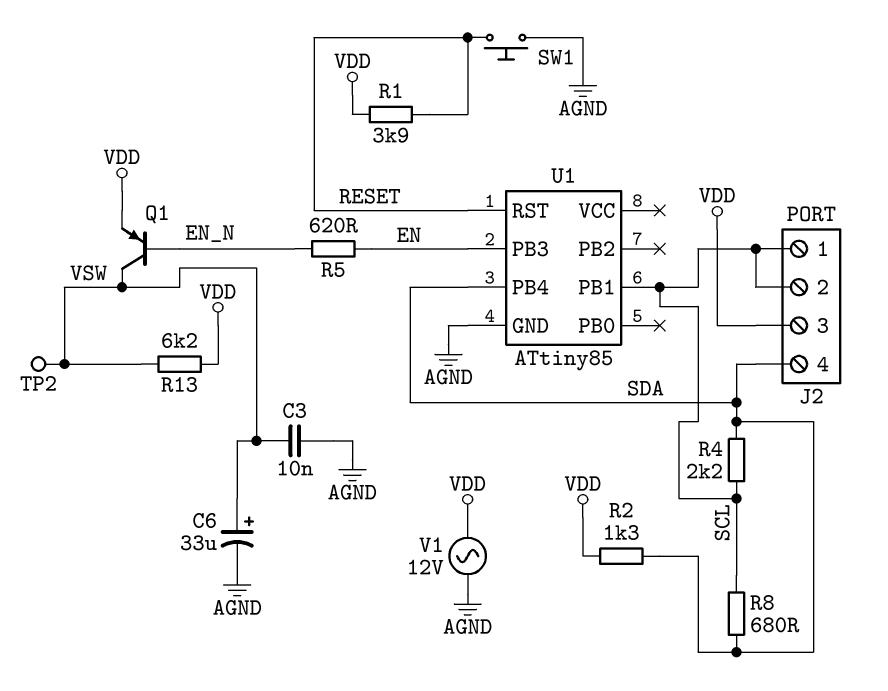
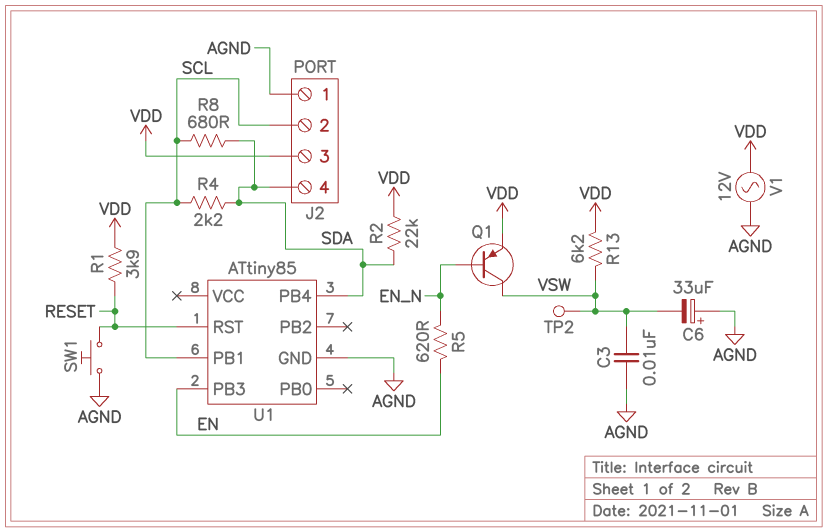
C6: 33uF (plus VSW, minus AGND) -> 33uF (plus AGND, minus VSW)
J2 pin 1: SCL -> AGND
R2: 1.3k (SDA, VDD) -> 22k (SDA, VDD)

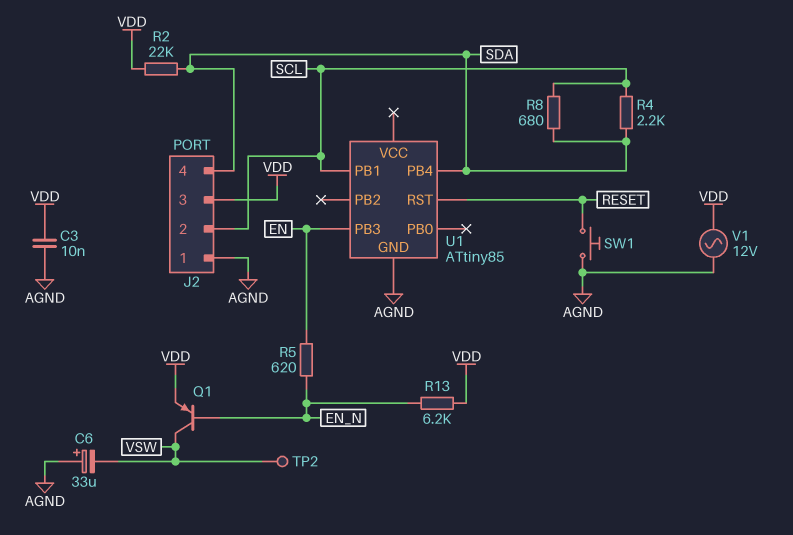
C3: 10nF (AGND, VSW) -> 10nF (AGND, VDD)
R1: 3.9k (RESET, VDD) -> none
R13: 6.2k (VDD, VSW) -> 6.2k (EN_N, VDD)

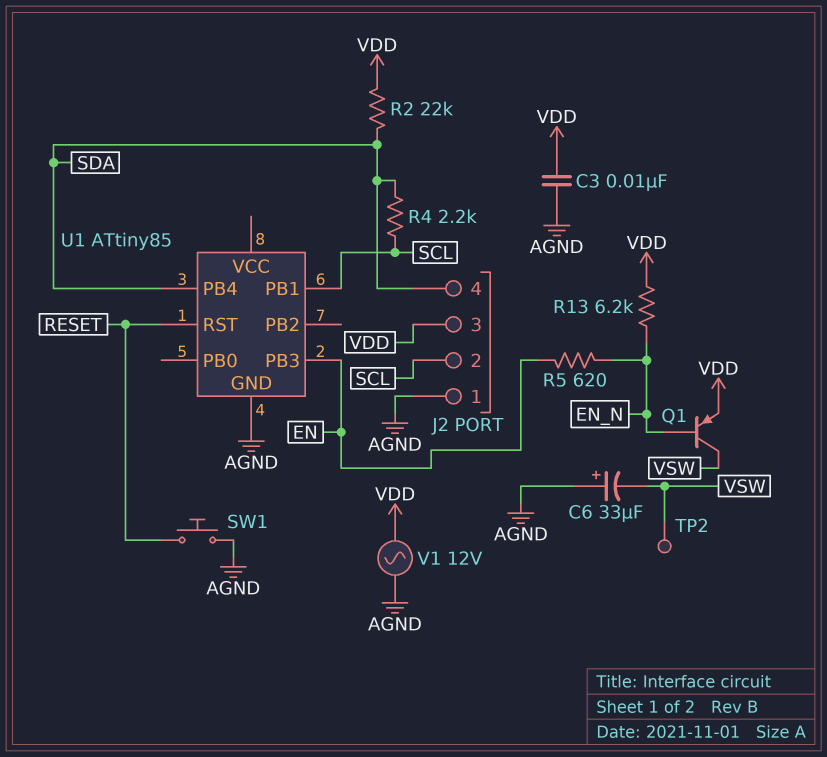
R8: 680 (SCL, SDA) -> none

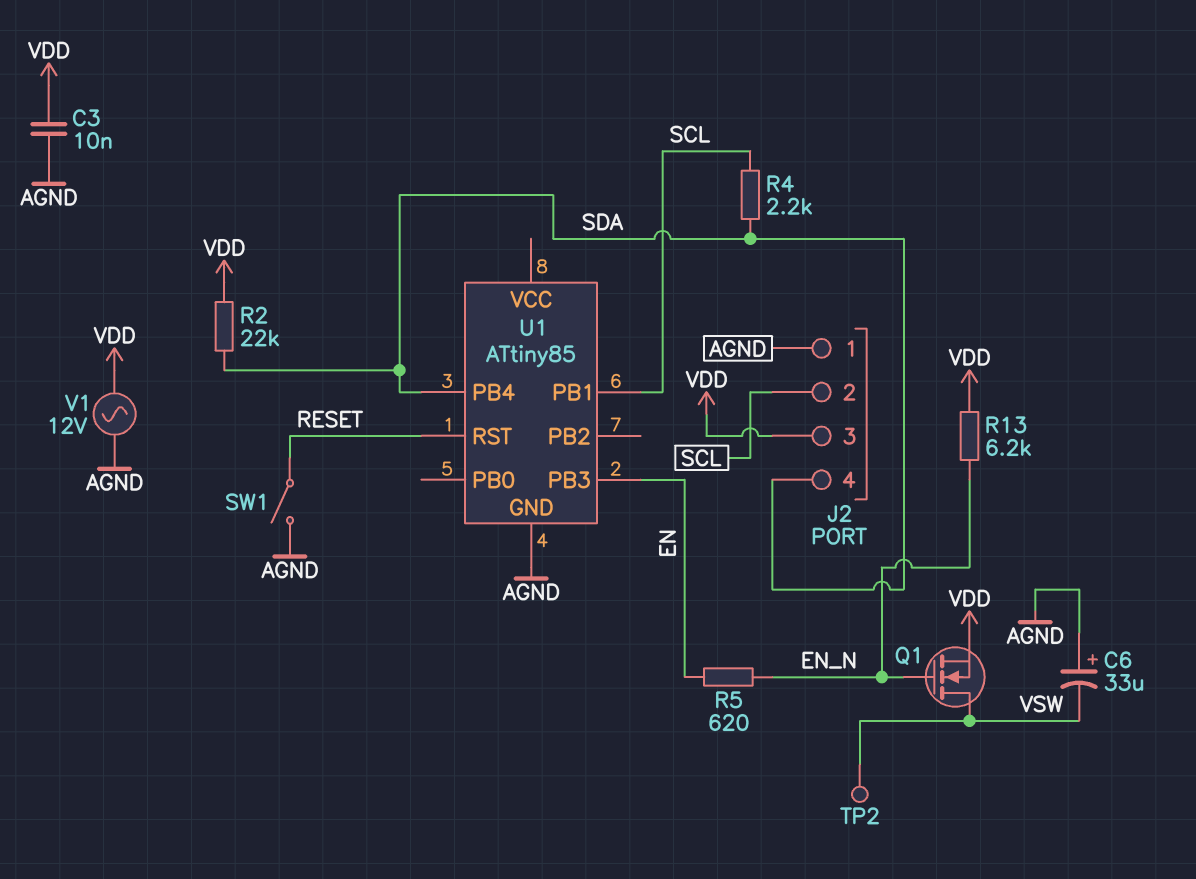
Q1: PNP (B EN_N, C VSW, E VDD) -> NMOS (G EN_N, D VSW, S VDD)
SW1: button (AGND, RESET) -> switch (AGND, RESET)

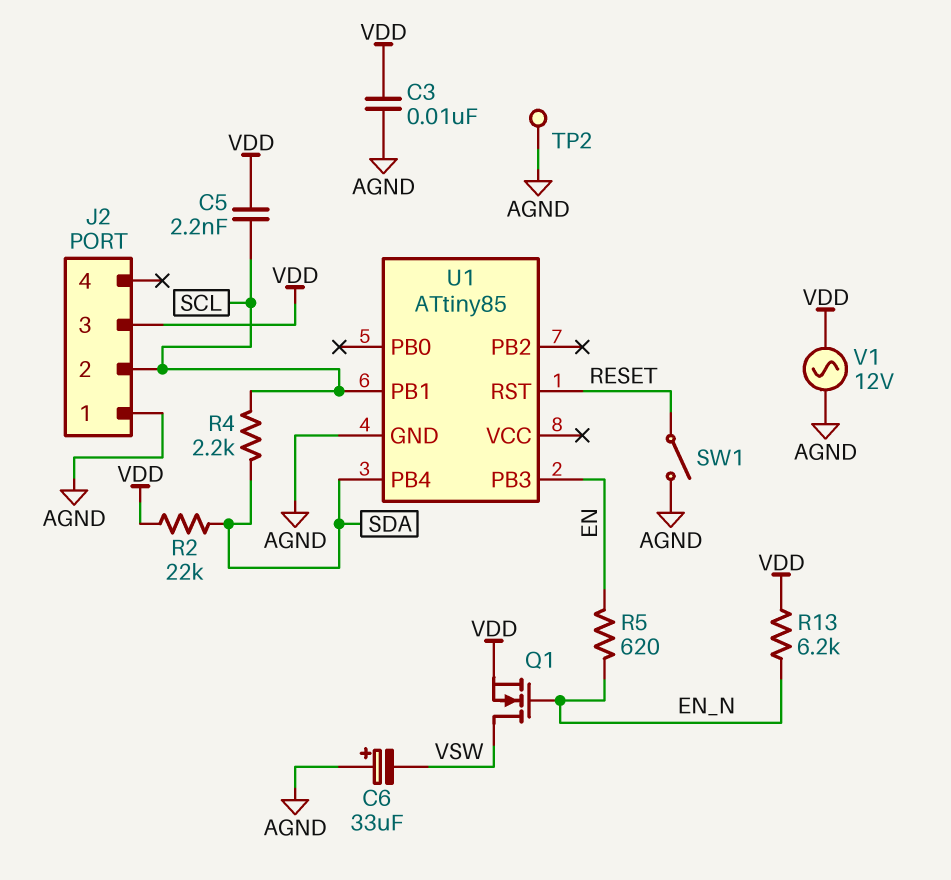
C5: none -> 2.2nF (SCL, VDD)
J2 pin 4: SDA -> none
TP2: test point (VSW) -> test point (AGND)

